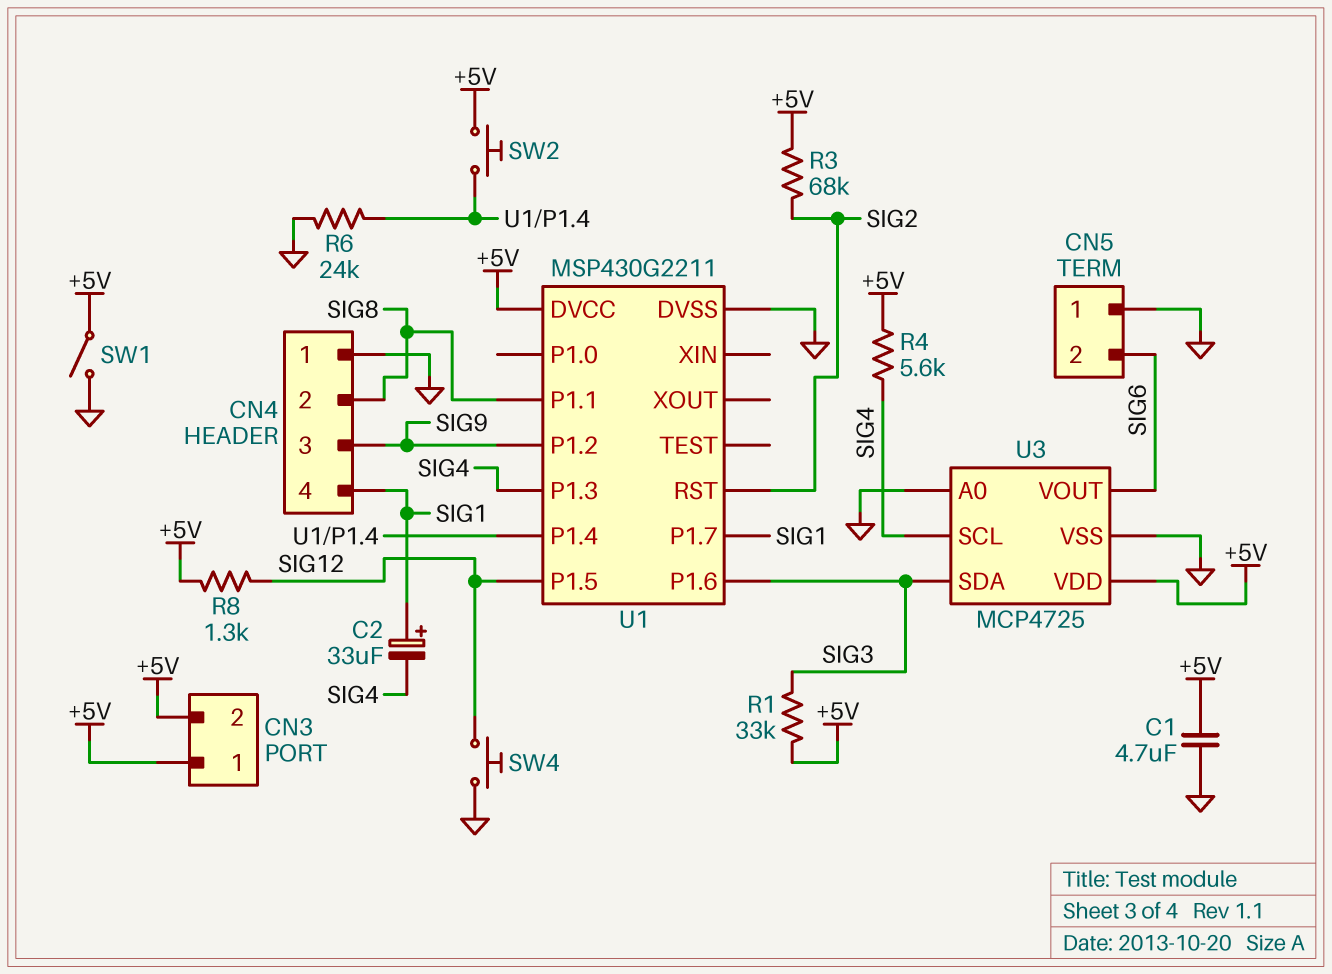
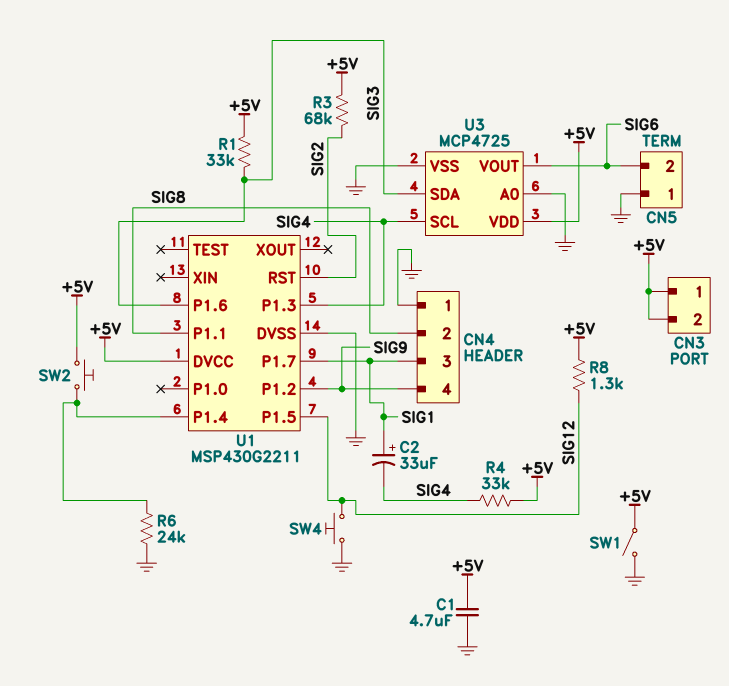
CN4 pin 3: SIG9 -> SIG1
CN4 pin 4: SIG1 -> SIG9
R4: 5.6k (+5V, SIG4) -> 33k (+5V, SIG4)

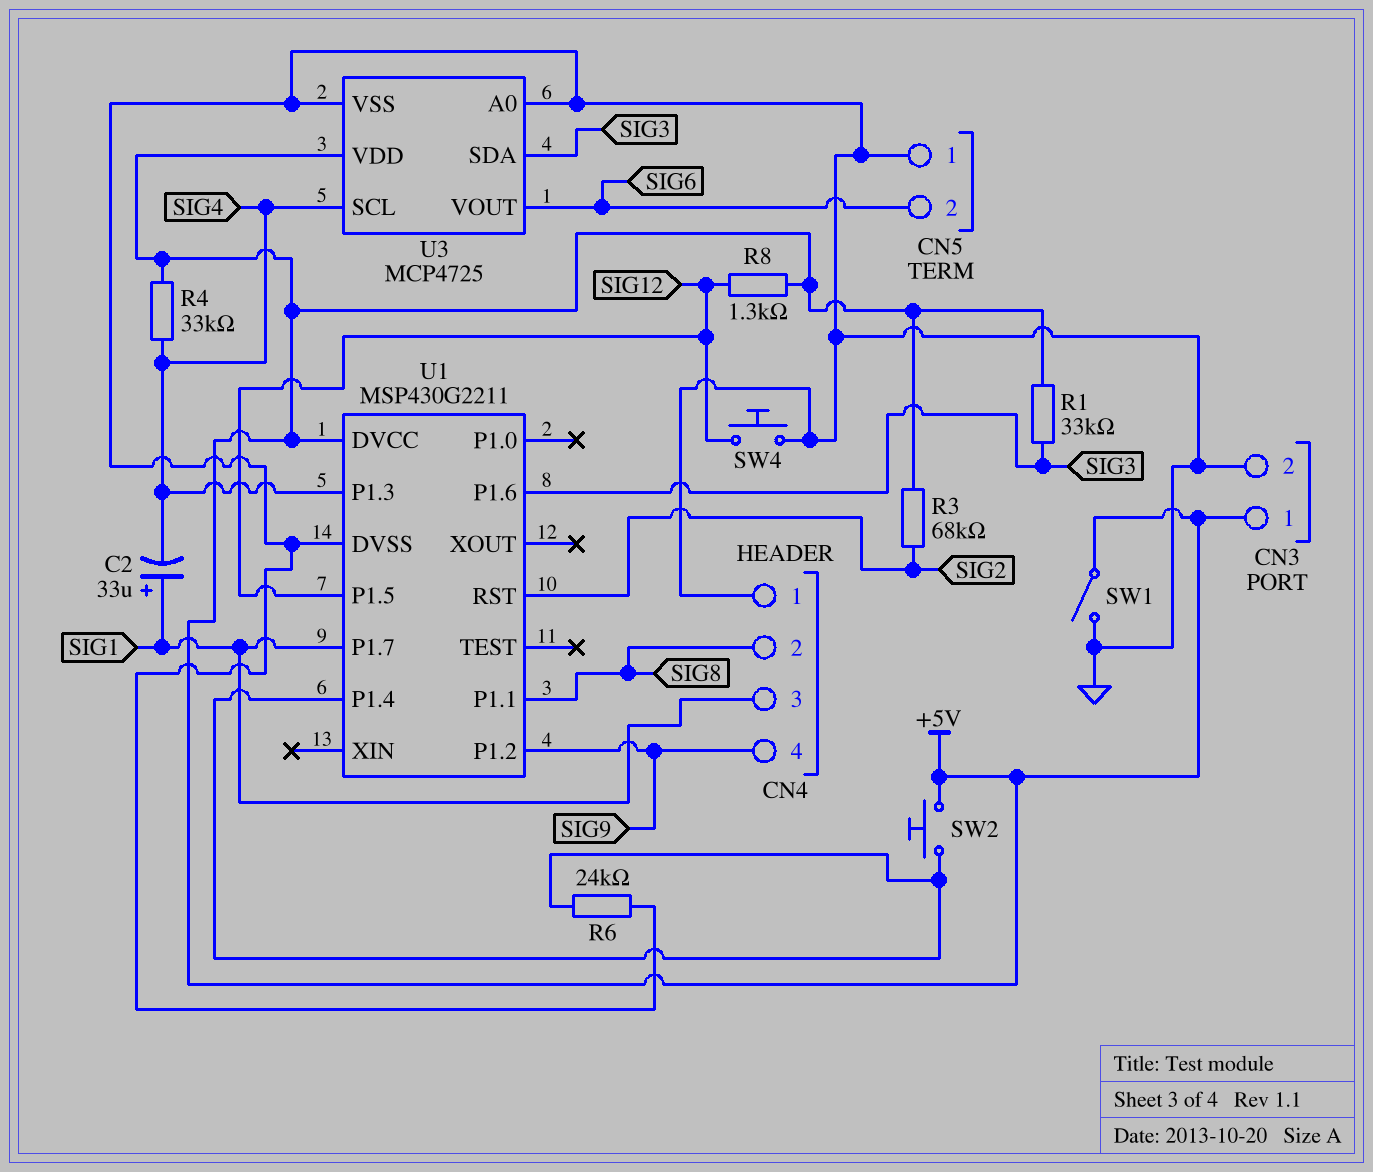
C1: 4.7uF (+5V, GND) -> none
CN3 pin 2: +5V -> GND

